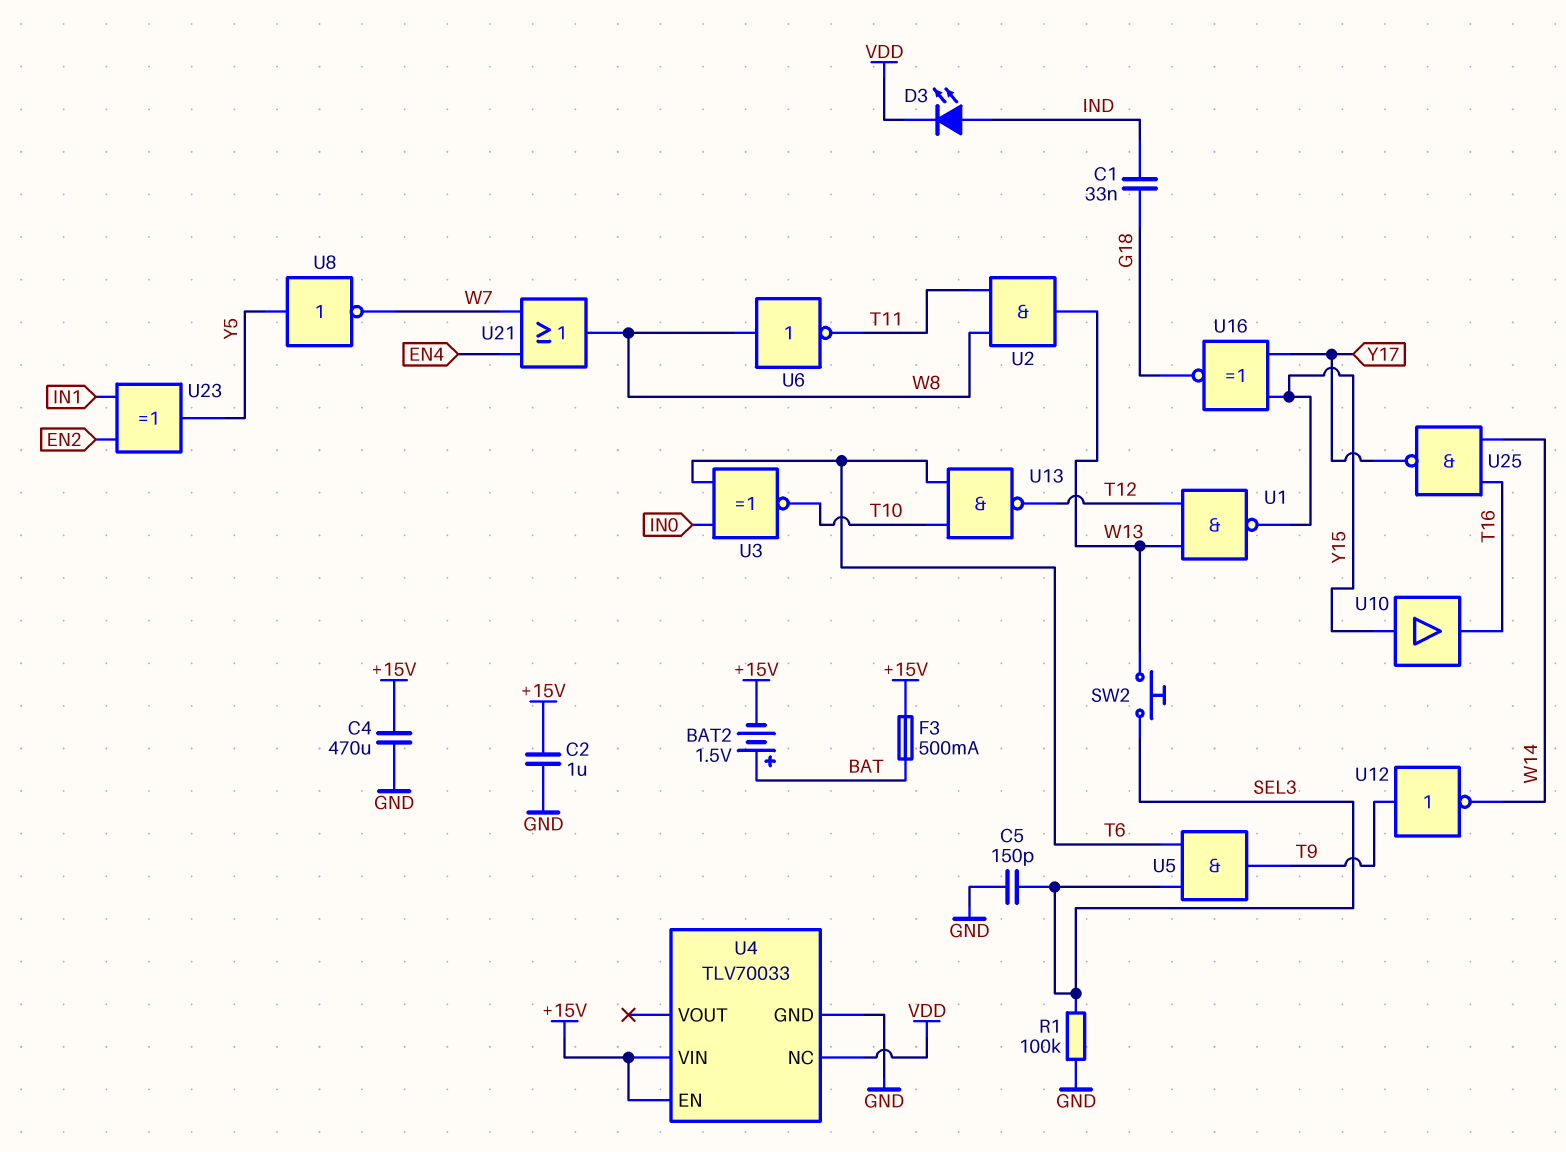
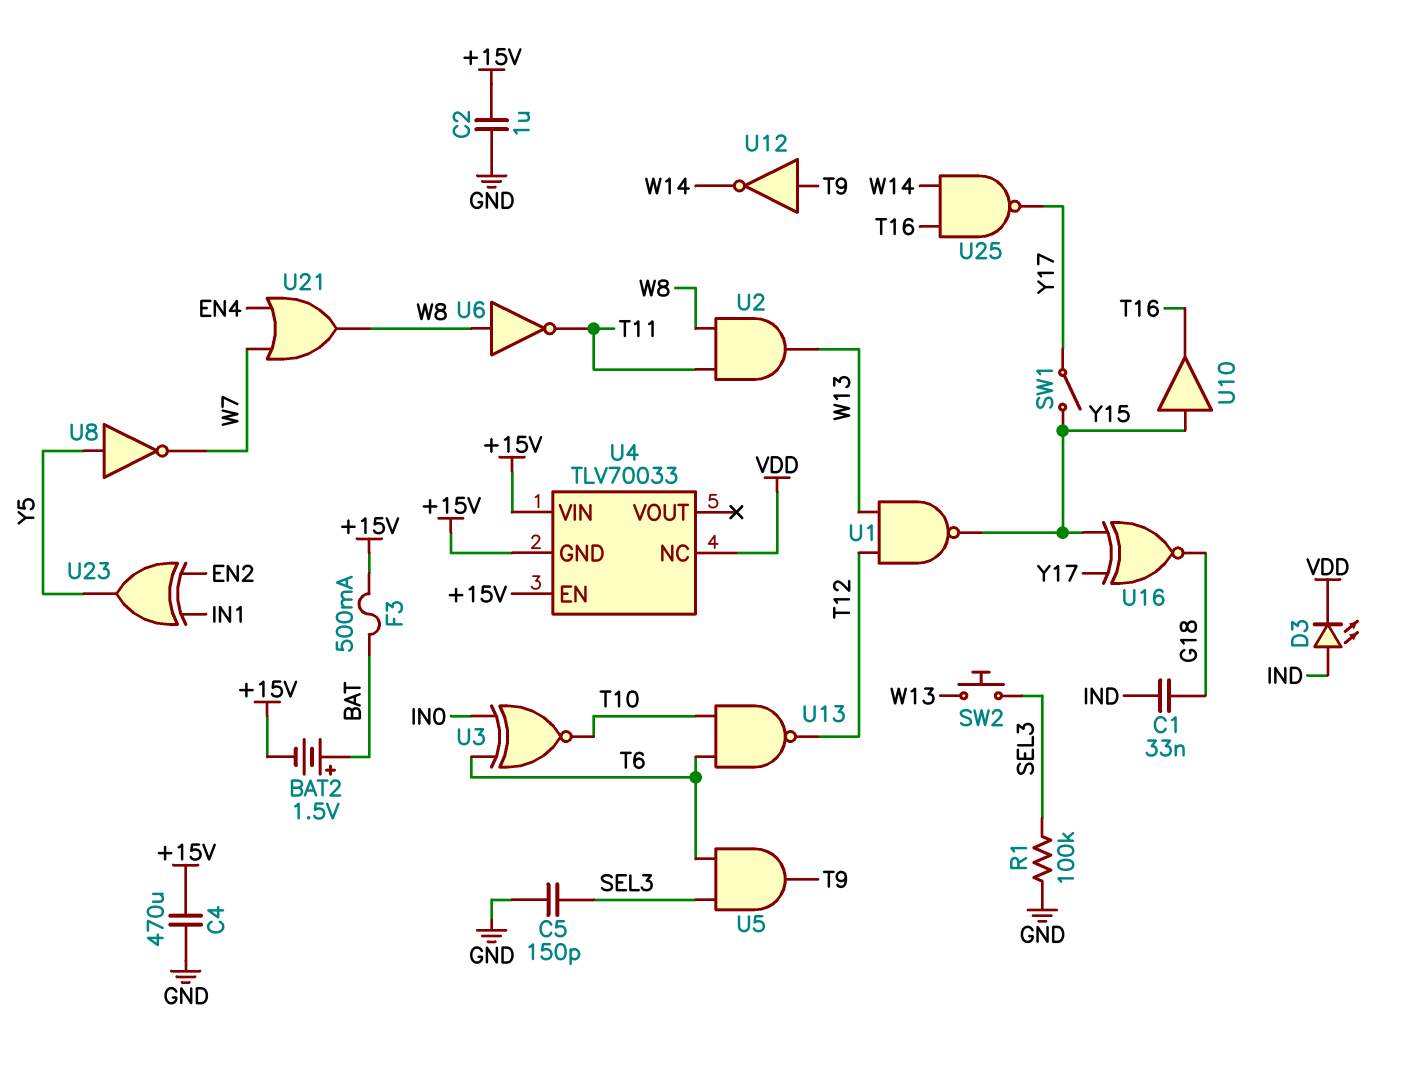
SW1: none -> switch (Y15, Y17)
U4 pin GND: GND -> +15V

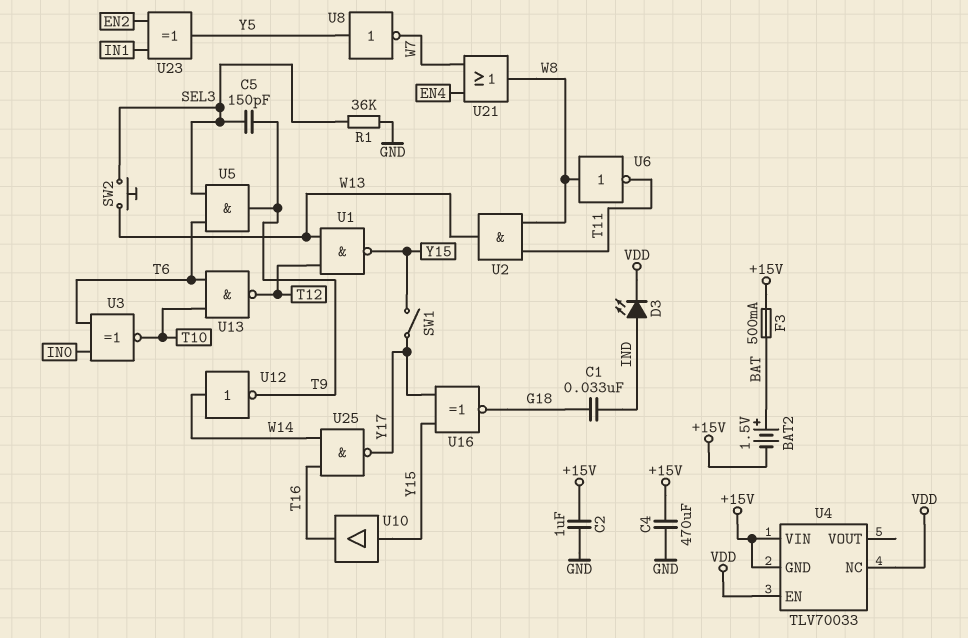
C5: 150pF (GND, SEL3) -> 150pF (SEL3, T9)
R1: 100k (GND, SEL3) -> 36k (GND, SEL3)
U4 pin EN: +15V -> VDD
U12: NOT (in T9, out W14) -> NOT (in W14, out T9)

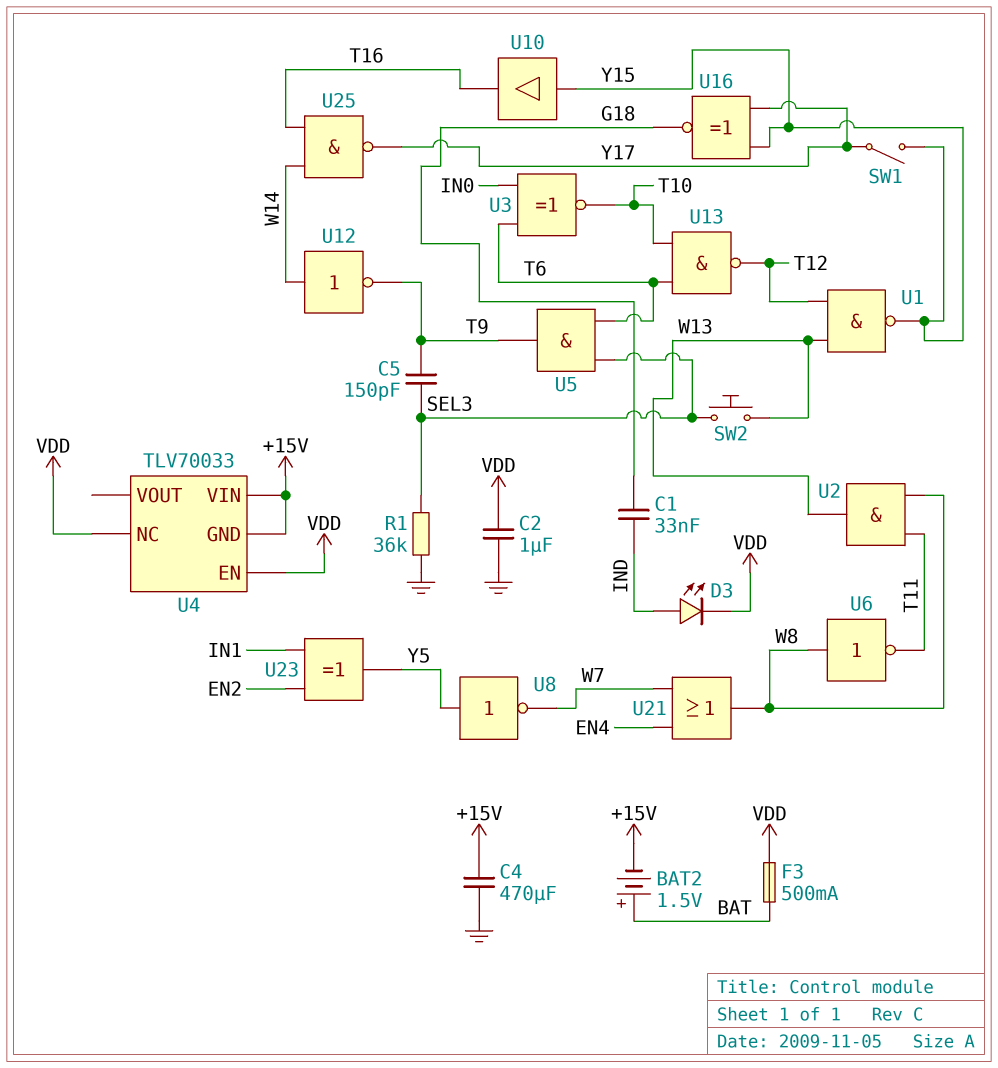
C2: 1uF (+15V, GND) -> 1uF (GND, VDD)
F3: 500mA (+15V, BAT) -> 500mA (BAT, VDD)

